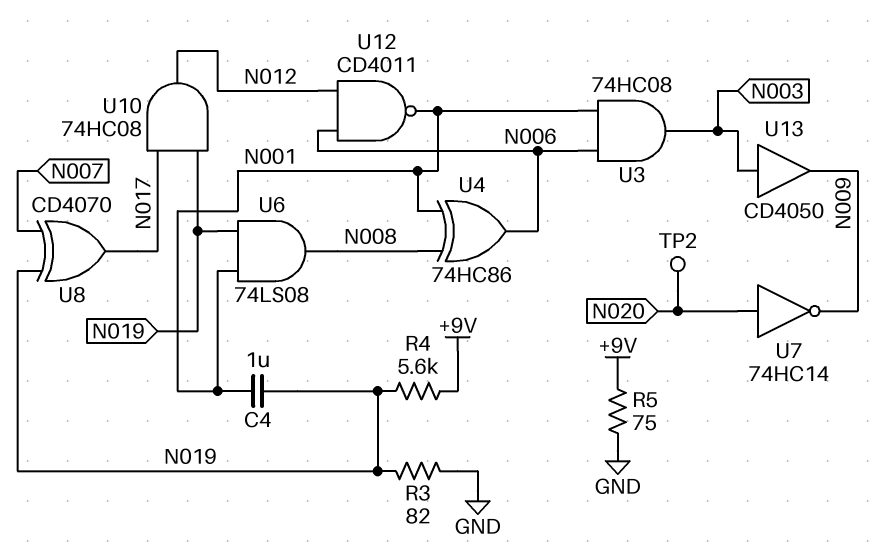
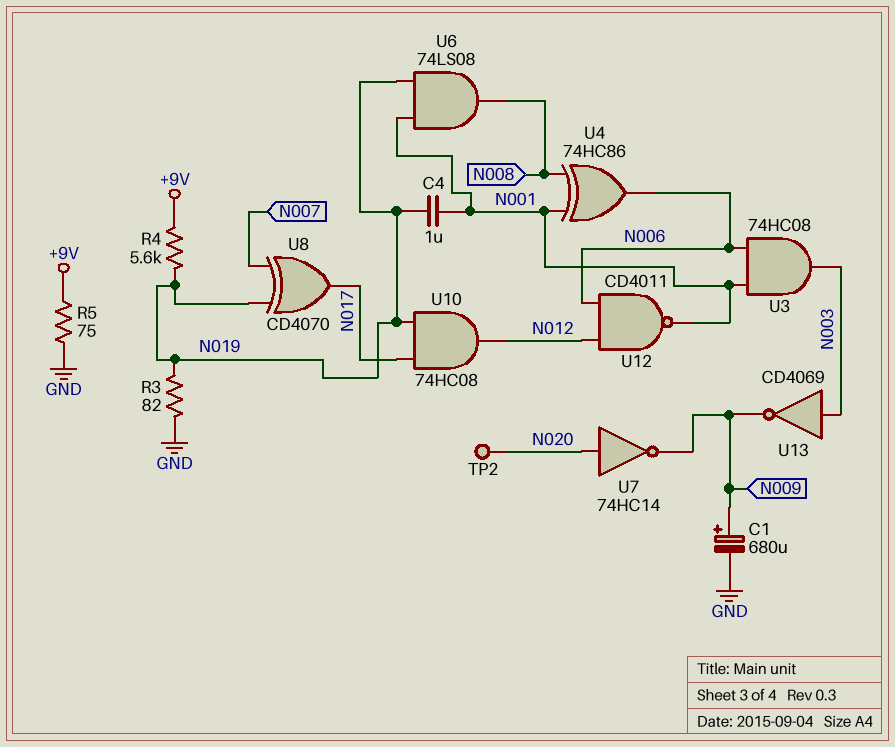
C1: none -> 680uF (plus N009, minus GND)
U13: buffer CD4050 (in N003, out N009) -> NOT CD4069 (in N003, out N009)

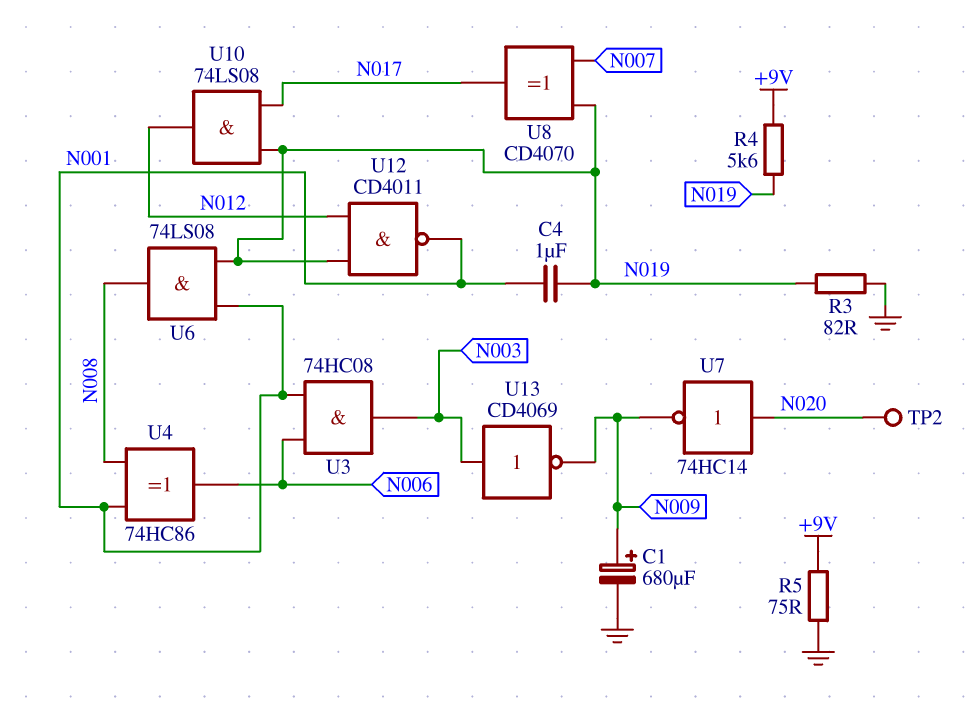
U10: AND 74HC08 (in N017, in N019, out N012) -> AND 74LS08 (in N017, in N019, out N012)
U12: NAND CD4011 (in N006, in N012, out N001) -> NAND CD4011 (in N012, in N019, out N001)

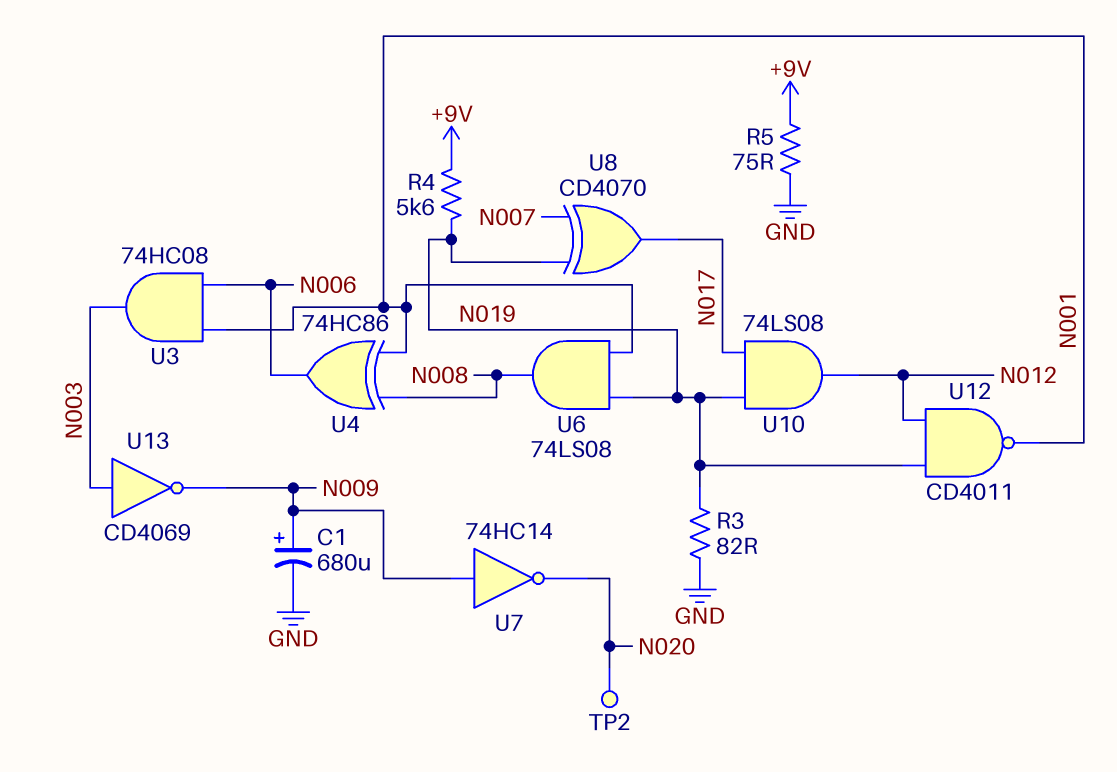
C4: 1uF (N001, N019) -> none
U7: NOT 74HC14 (in N020, out N009) -> NOT 74HC14 (in N009, out N020)

